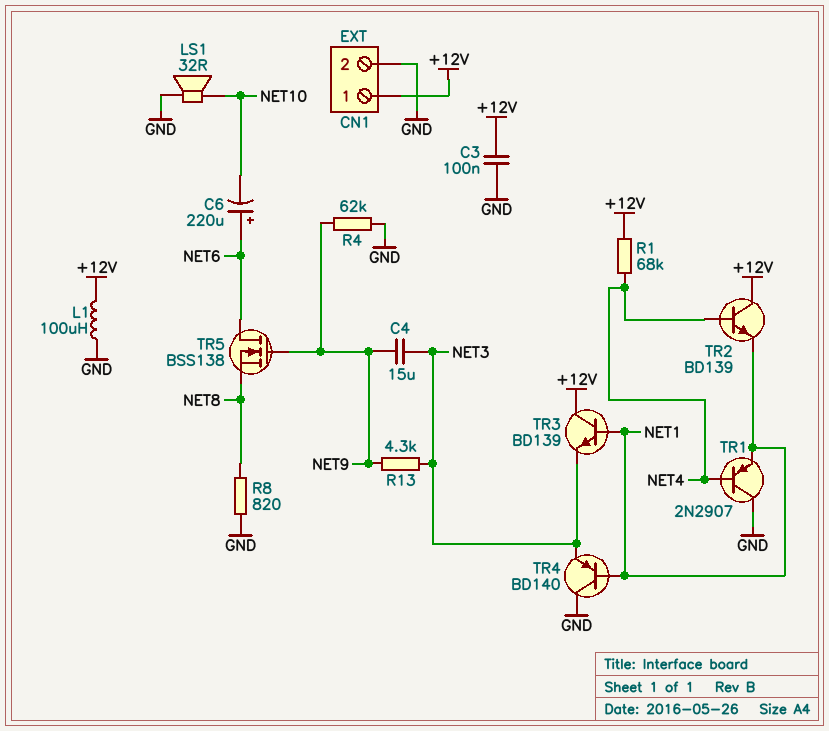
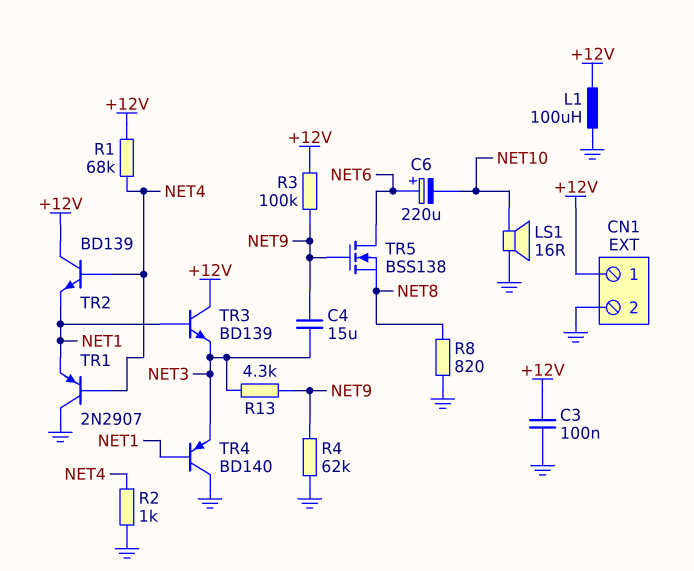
LS1: speaker 32R (GND, NET10) -> speaker 16R (GND, NET10)
R2: none -> 1k (GND, NET4)
R3: none -> 100k (+12V, NET9)

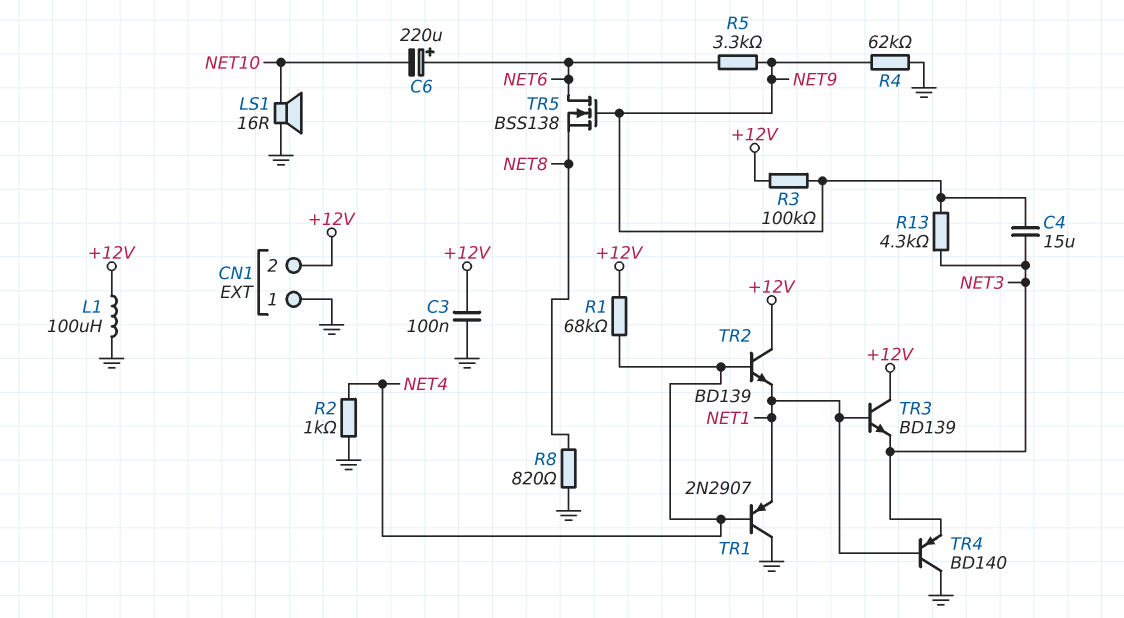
CN1 pin 1: +12V -> GND
CN1 pin 2: GND -> +12V
R5: none -> 3.3k (NET6, NET9)

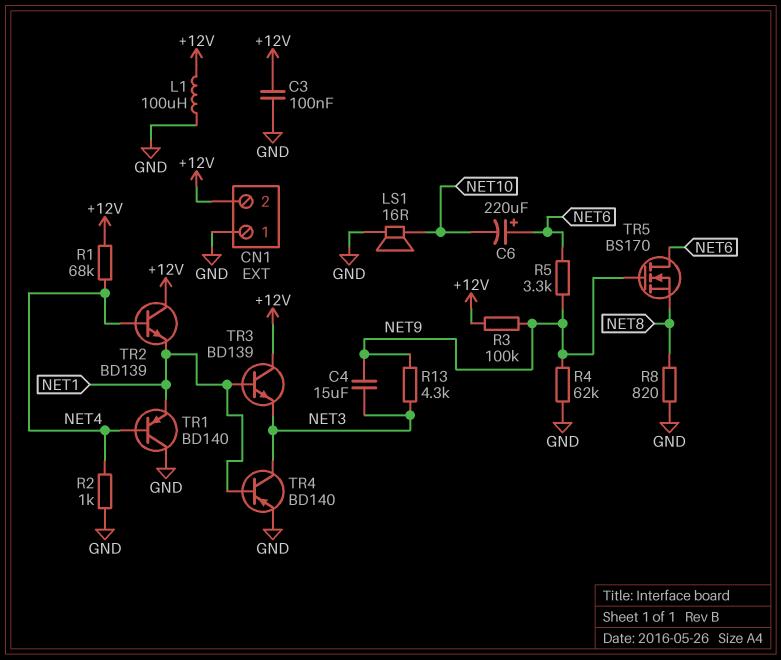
TR1: PNP 2N2907 (B NET4, C GND, E NET1) -> PNP BD140 (B NET4, C GND, E NET1)
TR4: PNP BD140 (B NET1, C GND, E NET3) -> PNP BD140 (B NET1, C NET3, E GND)
TR5: NMOS BSS138 (G NET9, D NET6, S NET8) -> NMOS BS170 (G NET9, D NET6, S NET8)

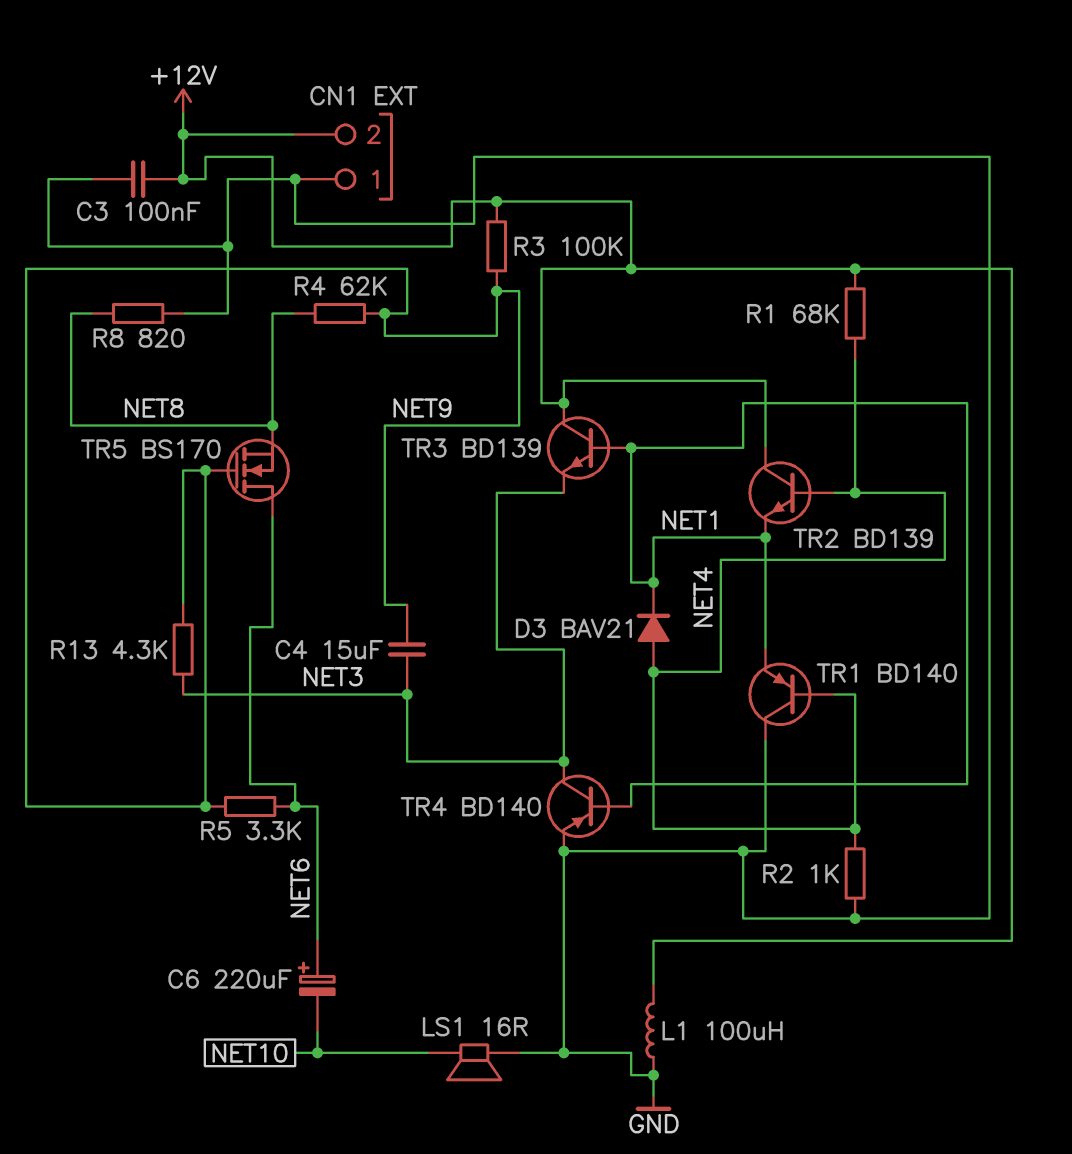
D3: none -> diode BAV21 (A NET4, K NET1)
R4: 62k (GND, NET9) -> 62k (NET8, NET9)

